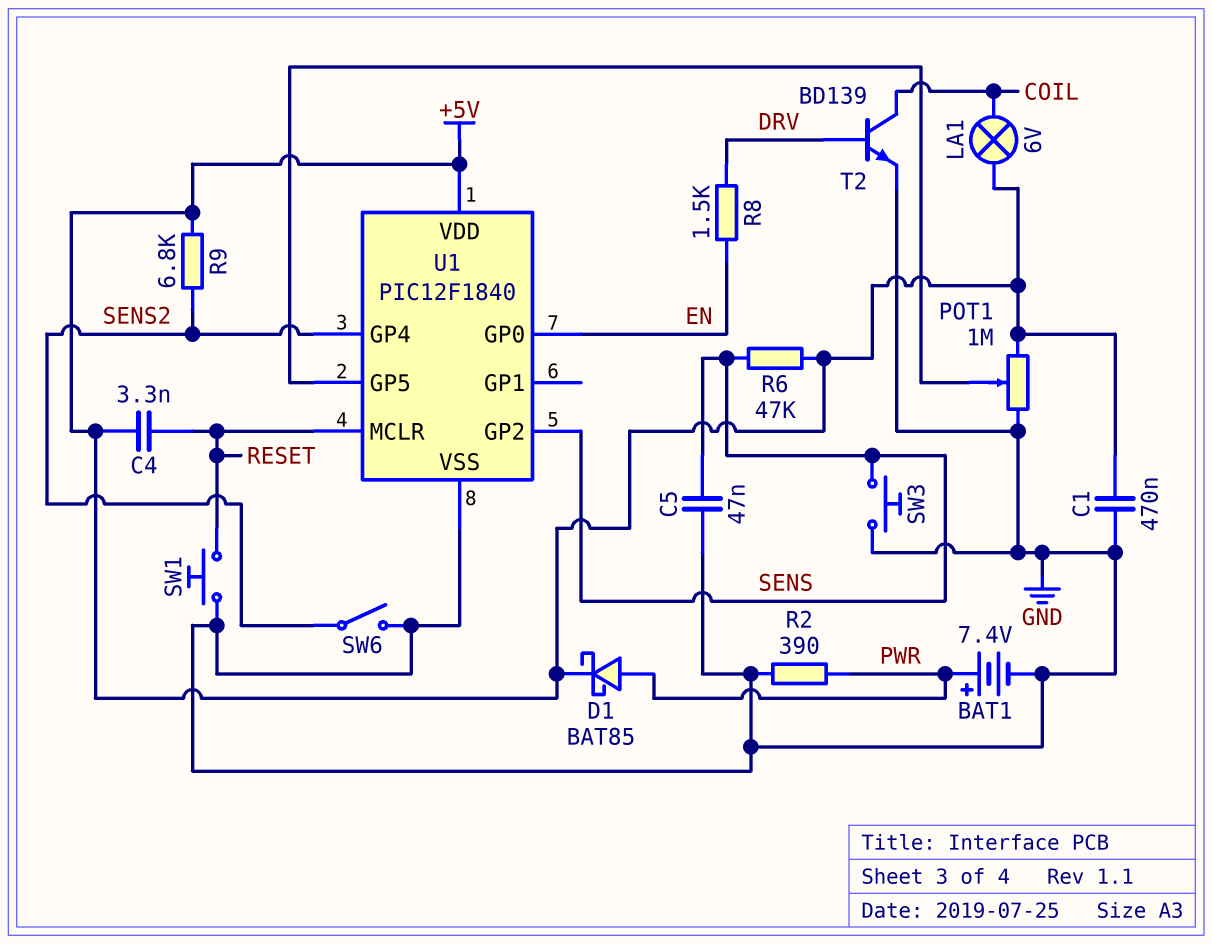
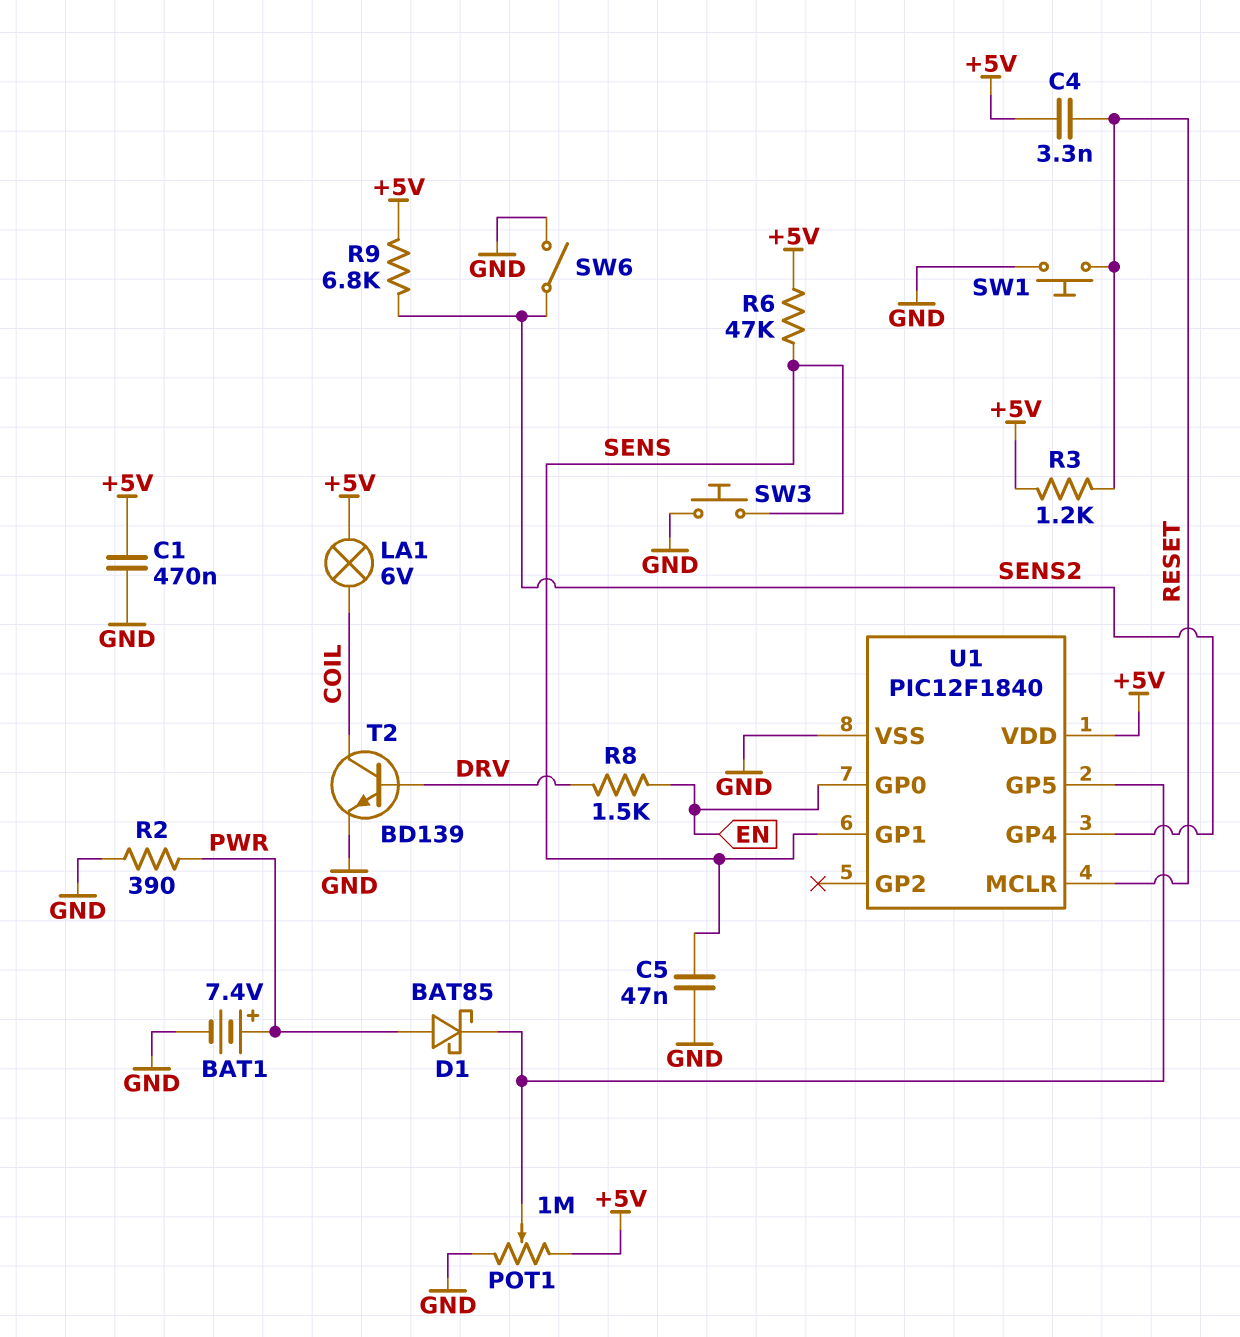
D1: schottky BAT85 (A PWR, K +5V) -> schottky BAT85 (A PWR, K U1/GP5)
R3: none -> 1.2k (+5V, RESET)
U1 pin GP1: none -> SENS
U1 pin GP2: SENS -> none

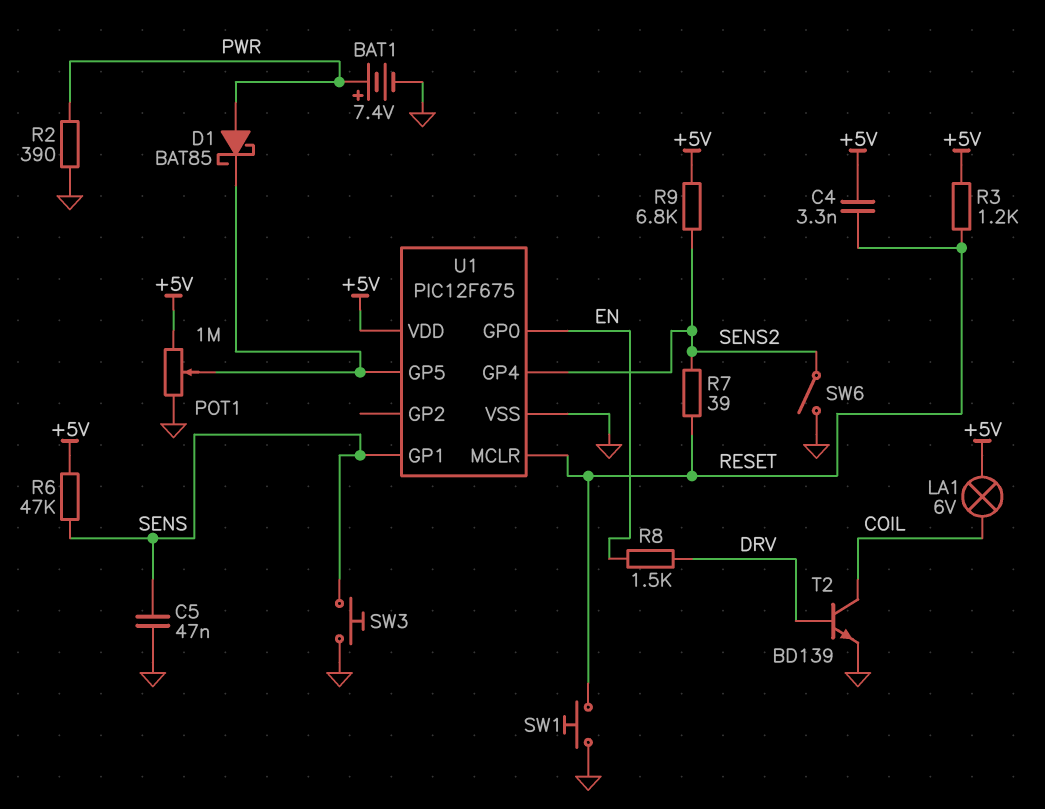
C1: 470nF (+5V, GND) -> none
R7: none -> 39 (RESET, SENS2)
U1: PIC12F1840 -> PIC12F675

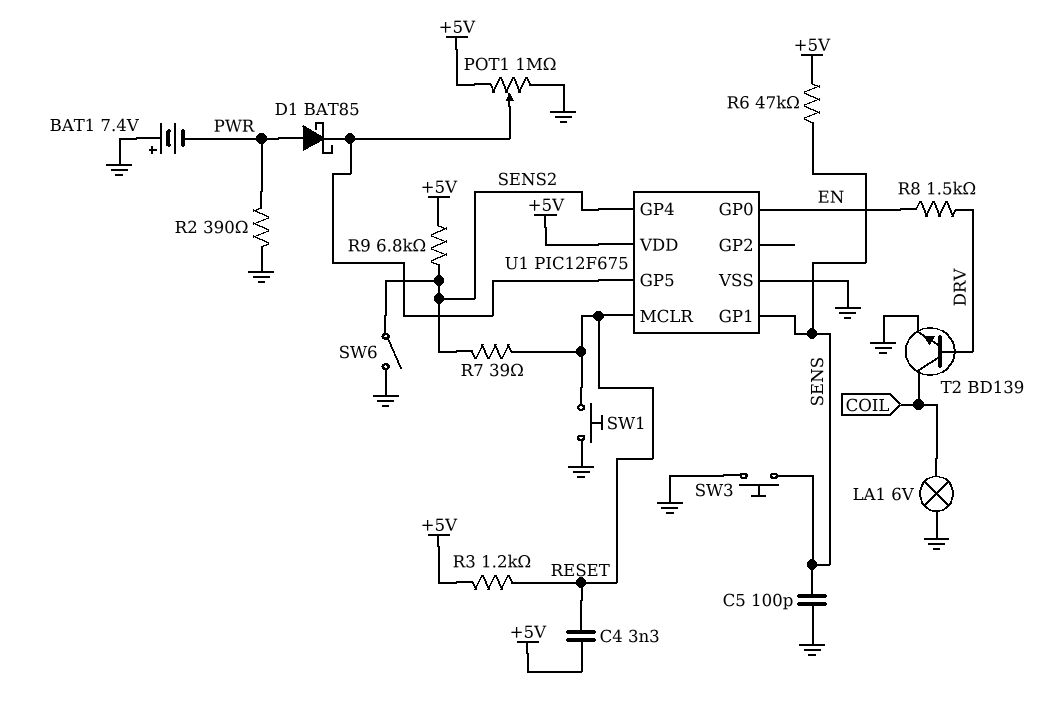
BAT1: 7.4V (plus PWR, minus GND) -> 7.4V (plus GND, minus PWR)
C5: 47nF (GND, SENS) -> 100pF (GND, SENS)
LA1: lamp 6V (+5V, COIL) -> lamp 6V (COIL, GND)

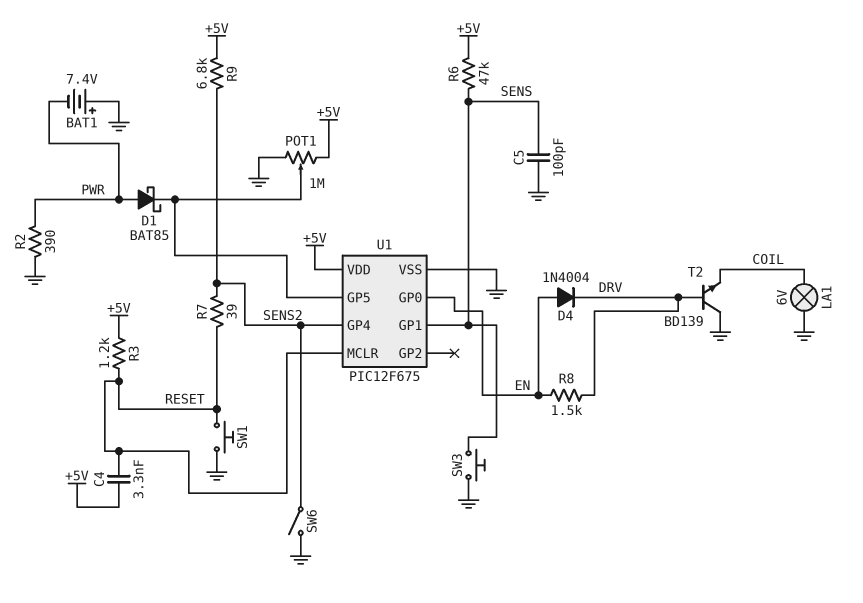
D4: none -> diode 1N4004 (A EN, K DRV)
T2: NPN BD139 (B DRV, C COIL, E GND) -> NPN BD139 (B DRV, C GND, E COIL)

